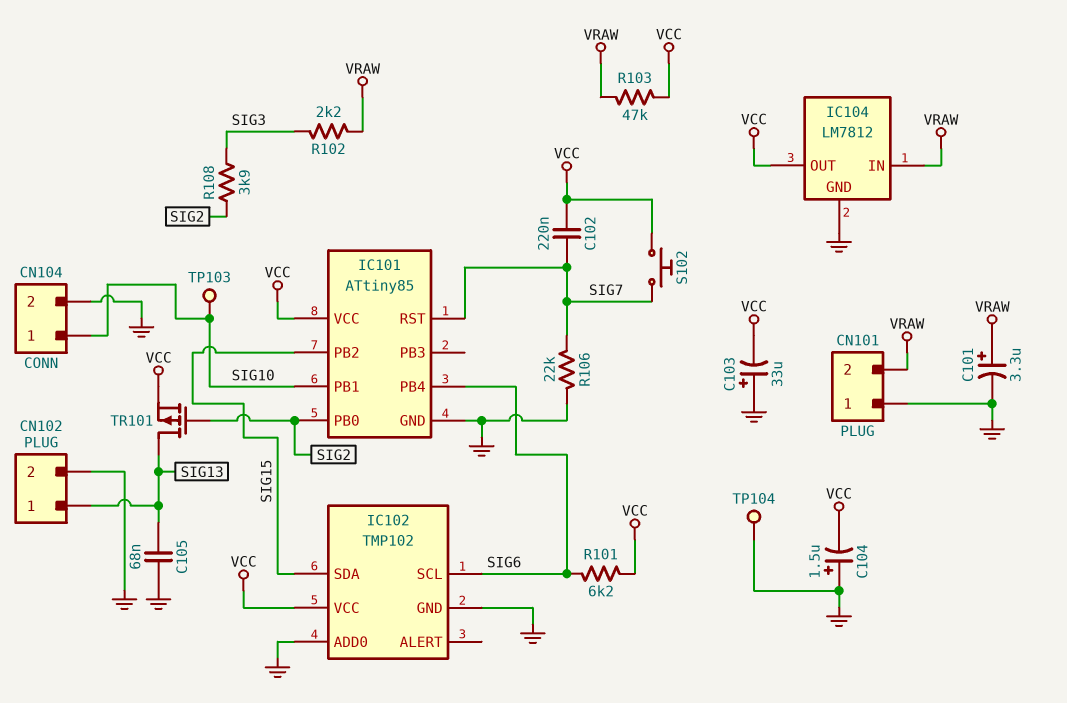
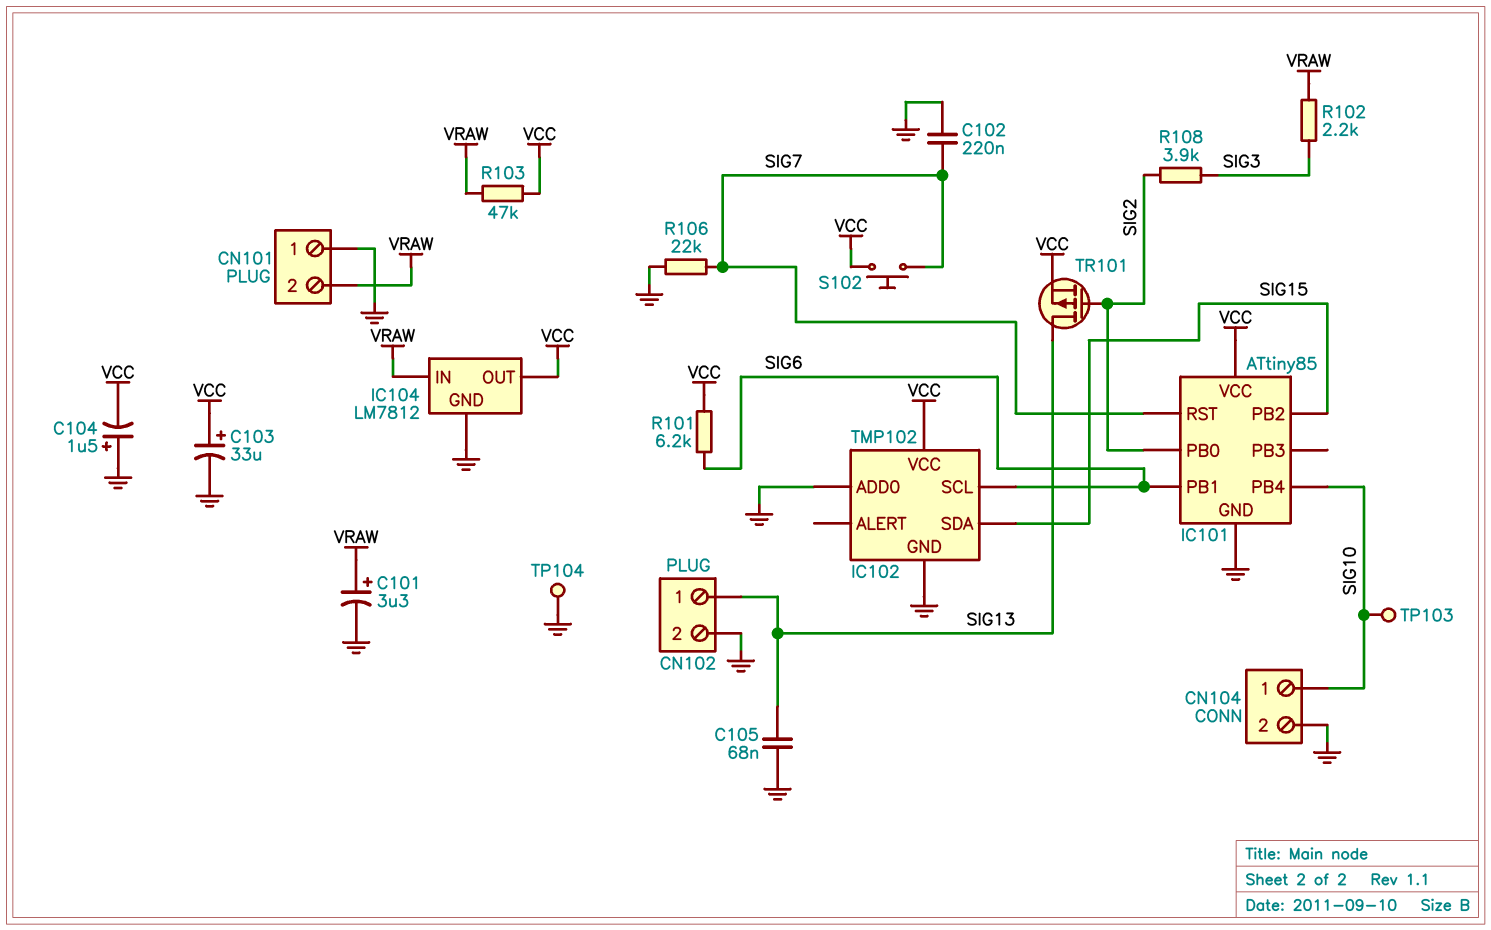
C102: 220nF (SIG7, VCC) -> 220nF (GND, SIG7)
C103: 33uF (plus GND, minus VCC) -> 33uF (plus VCC, minus GND)
IC101 pin PB1: SIG10 -> SIG6
IC101 pin PB4: SIG6 -> SIG10

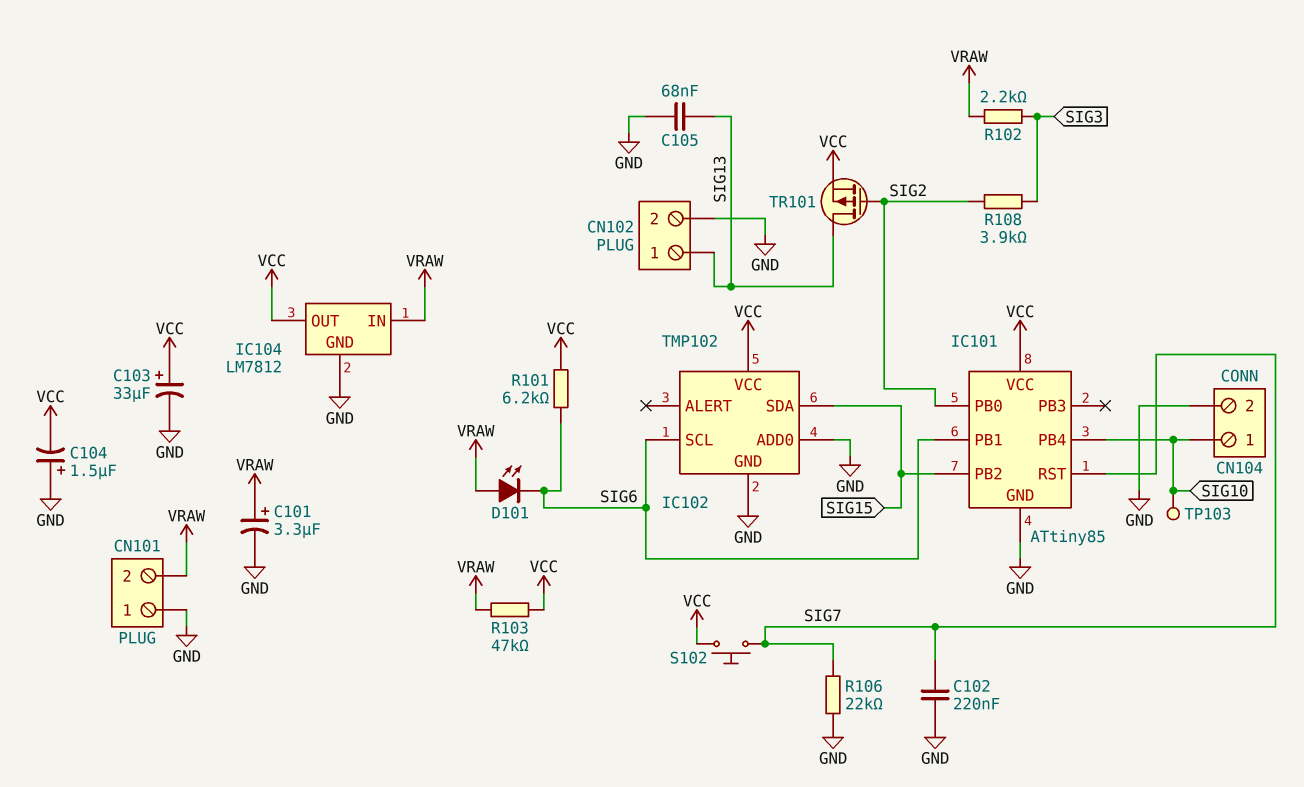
D101: none -> LED (A VRAW, K SIG6)
TP104: test point (GND) -> none

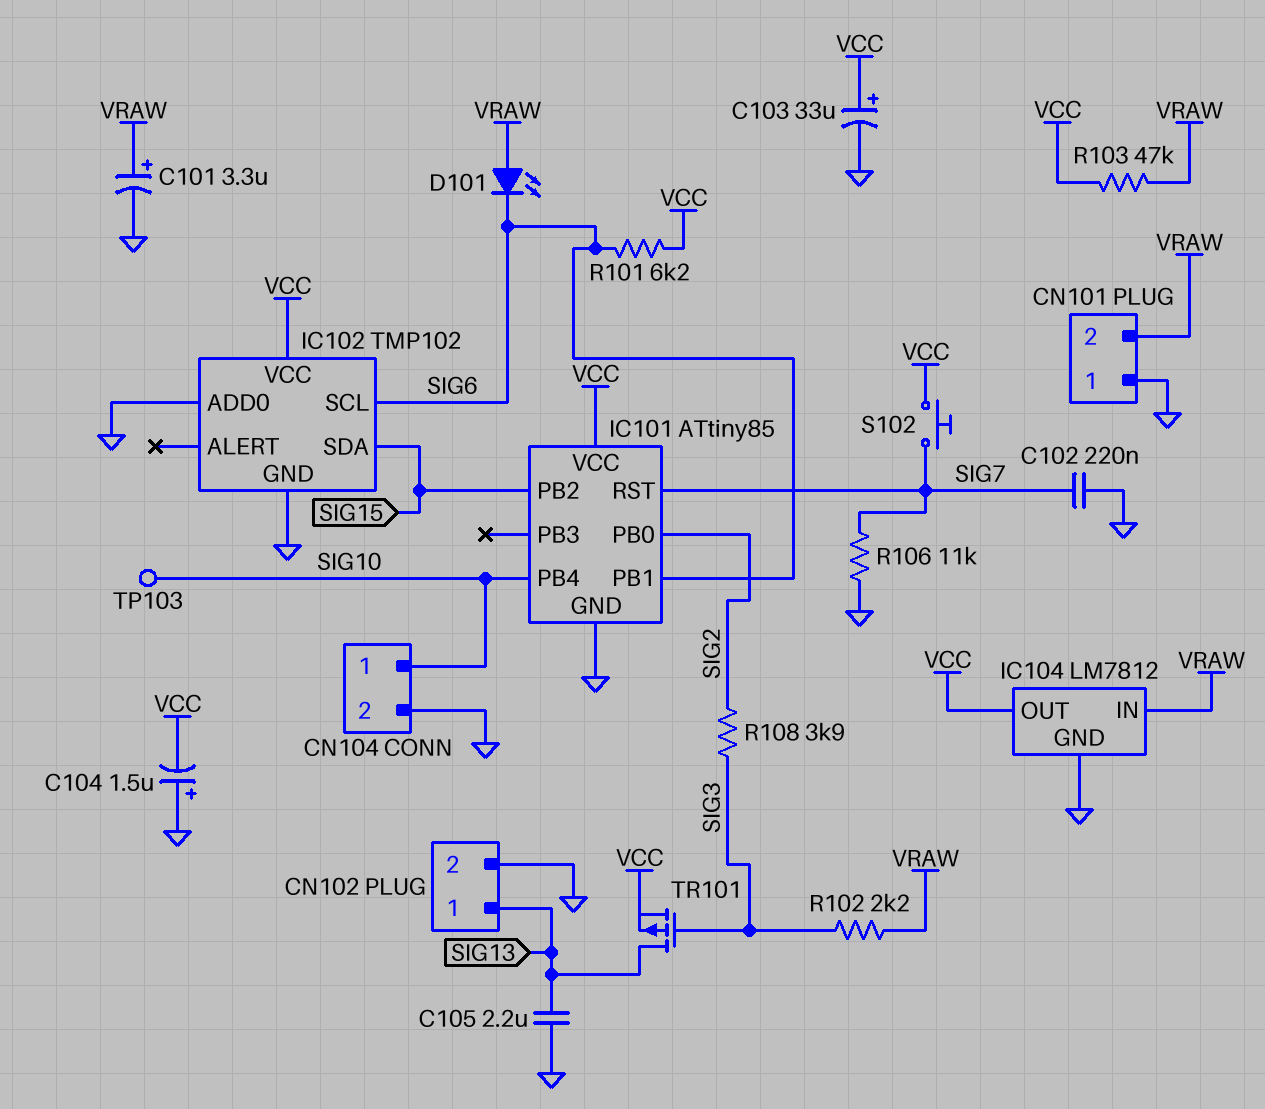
C105: 68nF (GND, SIG13) -> 2.2uF (GND, SIG13)
R106: 22k (GND, SIG7) -> 11k (GND, SIG7)
TR101: PMOS (G SIG2, D SIG13, S VCC) -> PMOS (G SIG3, D SIG13, S VCC)

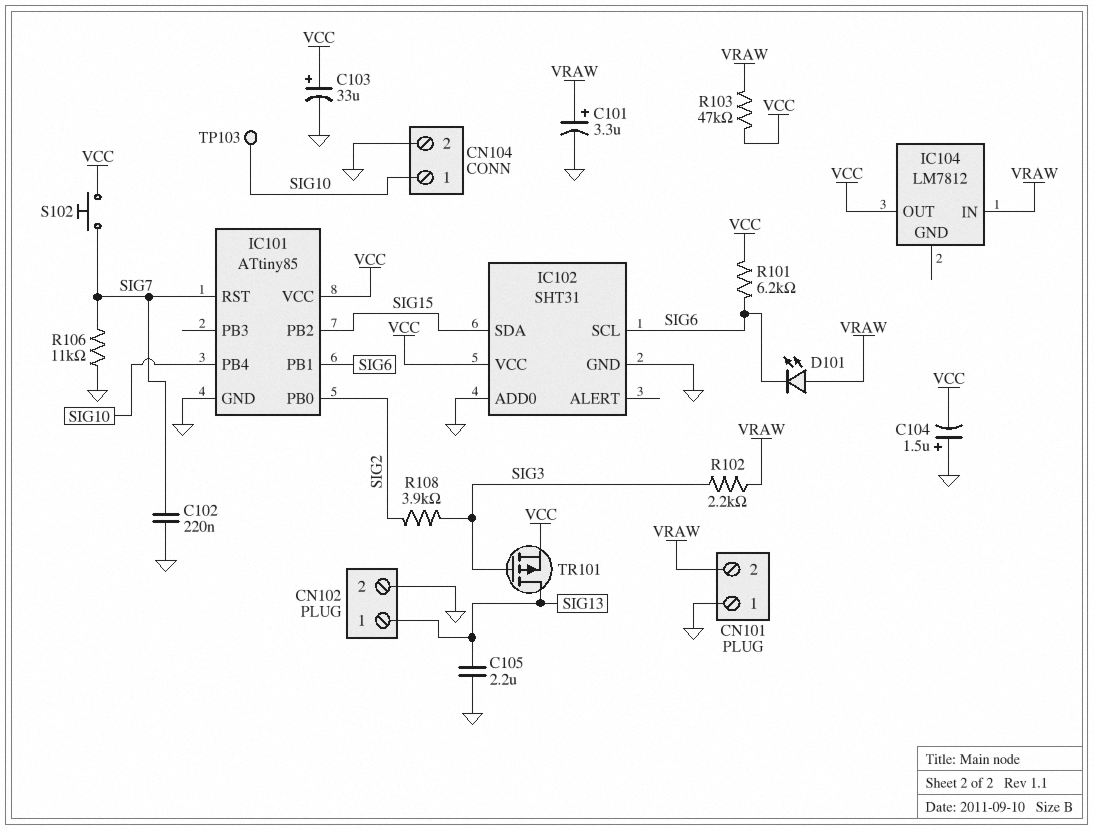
IC102: TMP102 -> SHT31
IC104 pin GND: GND -> none

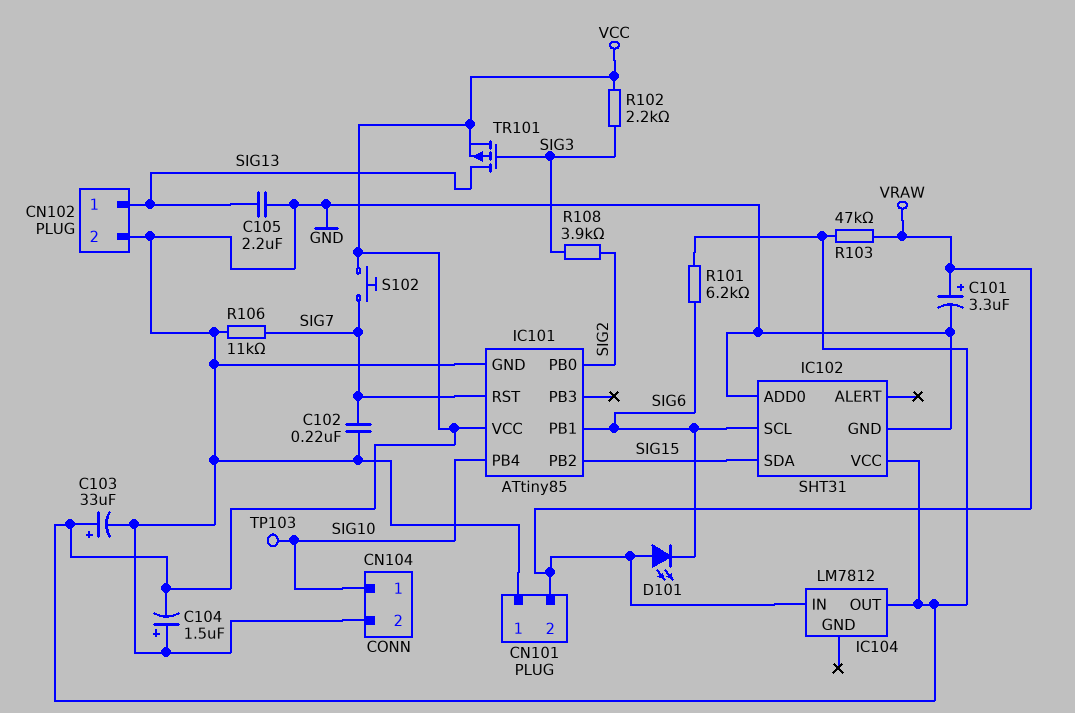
R102: 2.2k (SIG3, VRAW) -> 2.2k (SIG3, VCC)

